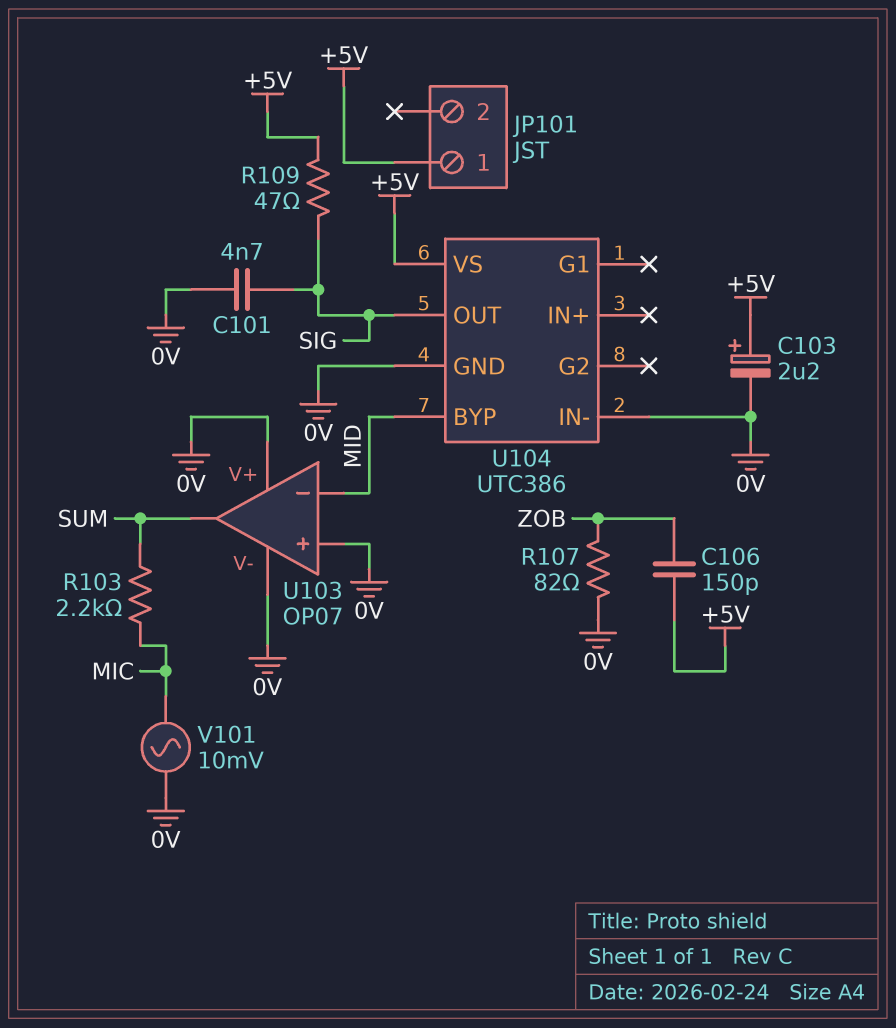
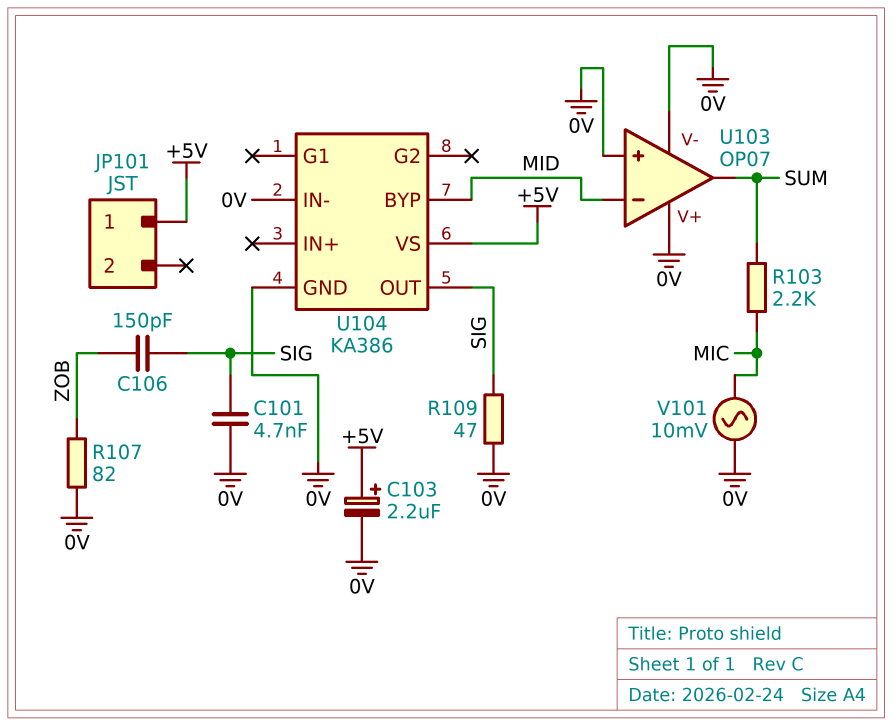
C106: 150pF (+5V, ZOB) -> 150pF (SIG, ZOB)
R109: 47 (+5V, SIG) -> 47 (0V, SIG)
U104: UTC386 -> KA386

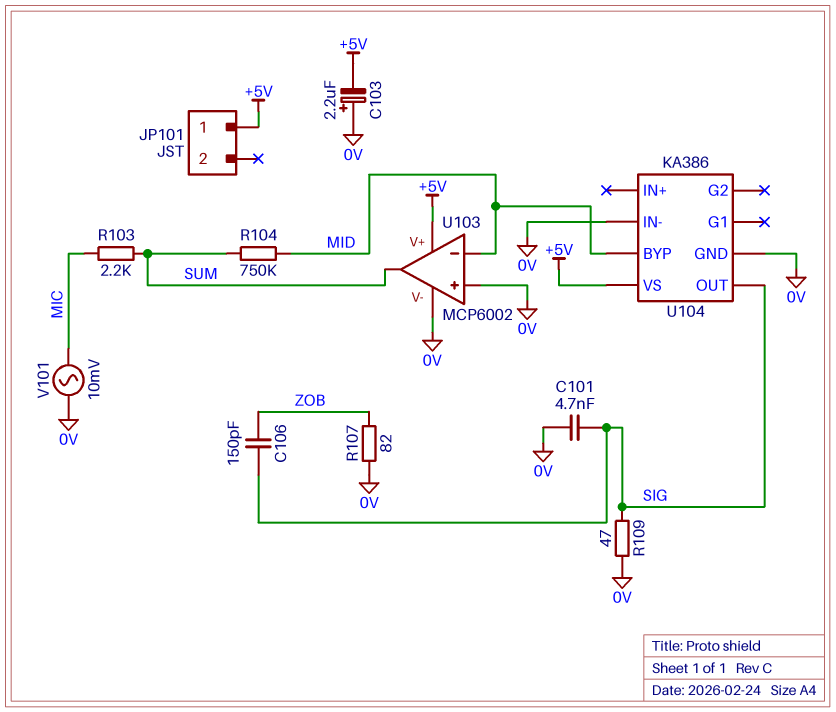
C103: 2.2uF (plus +5V, minus 0V) -> 2.2uF (plus 0V, minus +5V)
R104: none -> 750k (MID, SUM)
U103: OP07 -> MCP6002
U103 pin V+: 0V -> +5V

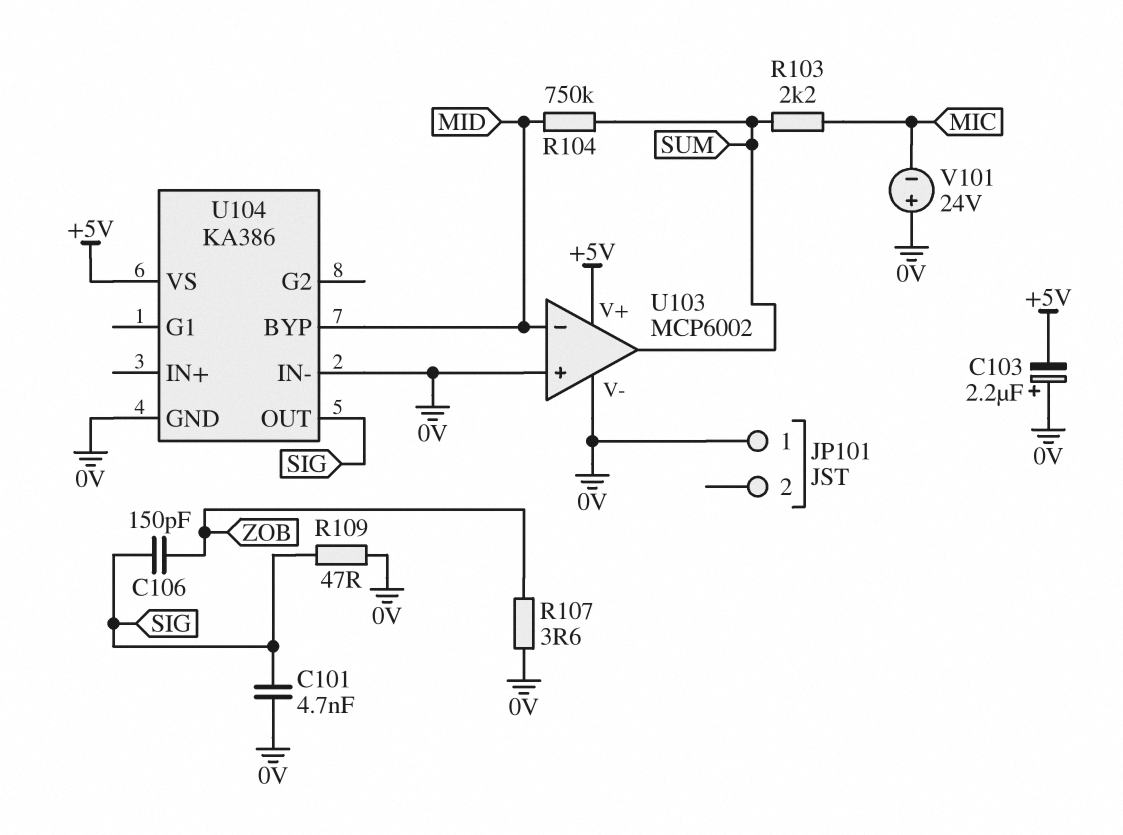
JP101 pin 1: +5V -> 0V
R107: 82 (0V, ZOB) -> 3.6 (0V, ZOB)
V101: AC 10mV (0V, MIC) -> 24V (plus 0V, minus MIC)

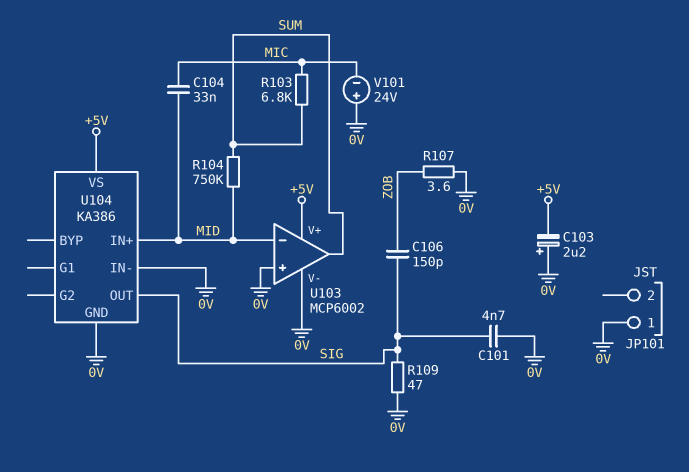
C104: none -> 33nF (MIC, MID)
R103: 2.2k (MIC, SUM) -> 6.8k (MIC, SUM)
U104 pin BYP: MID -> none
U104 pin IN+: none -> MID

